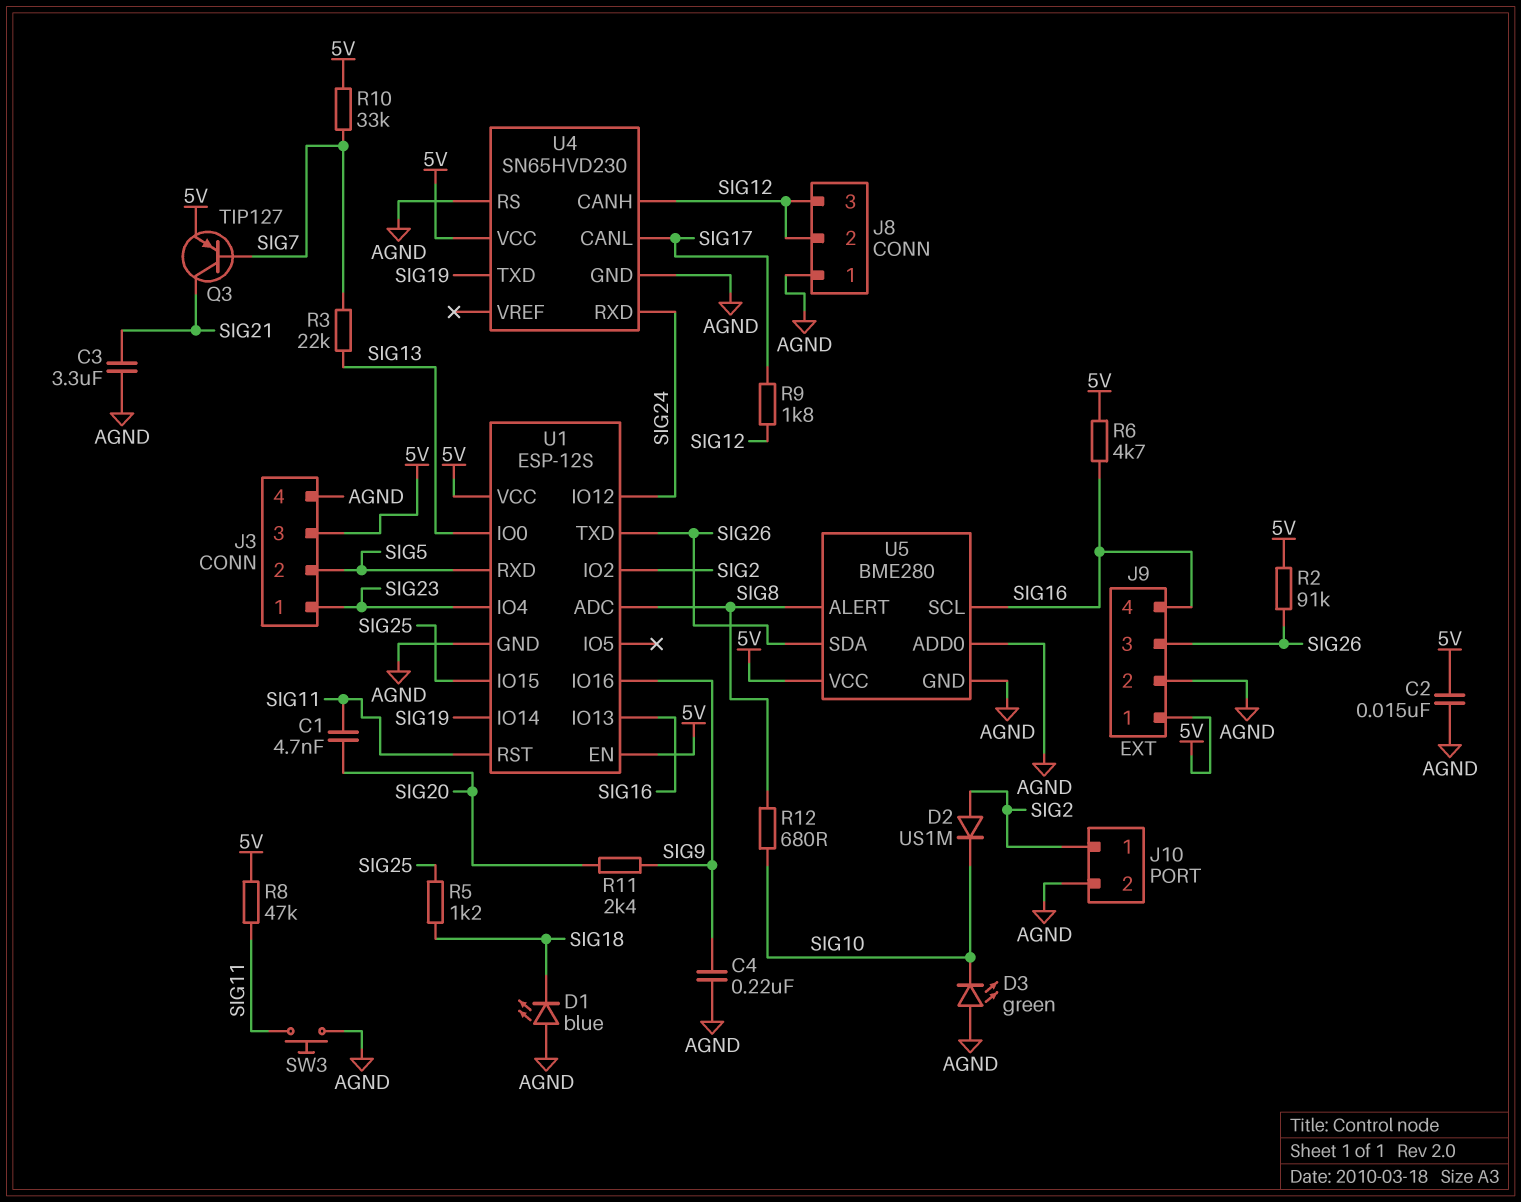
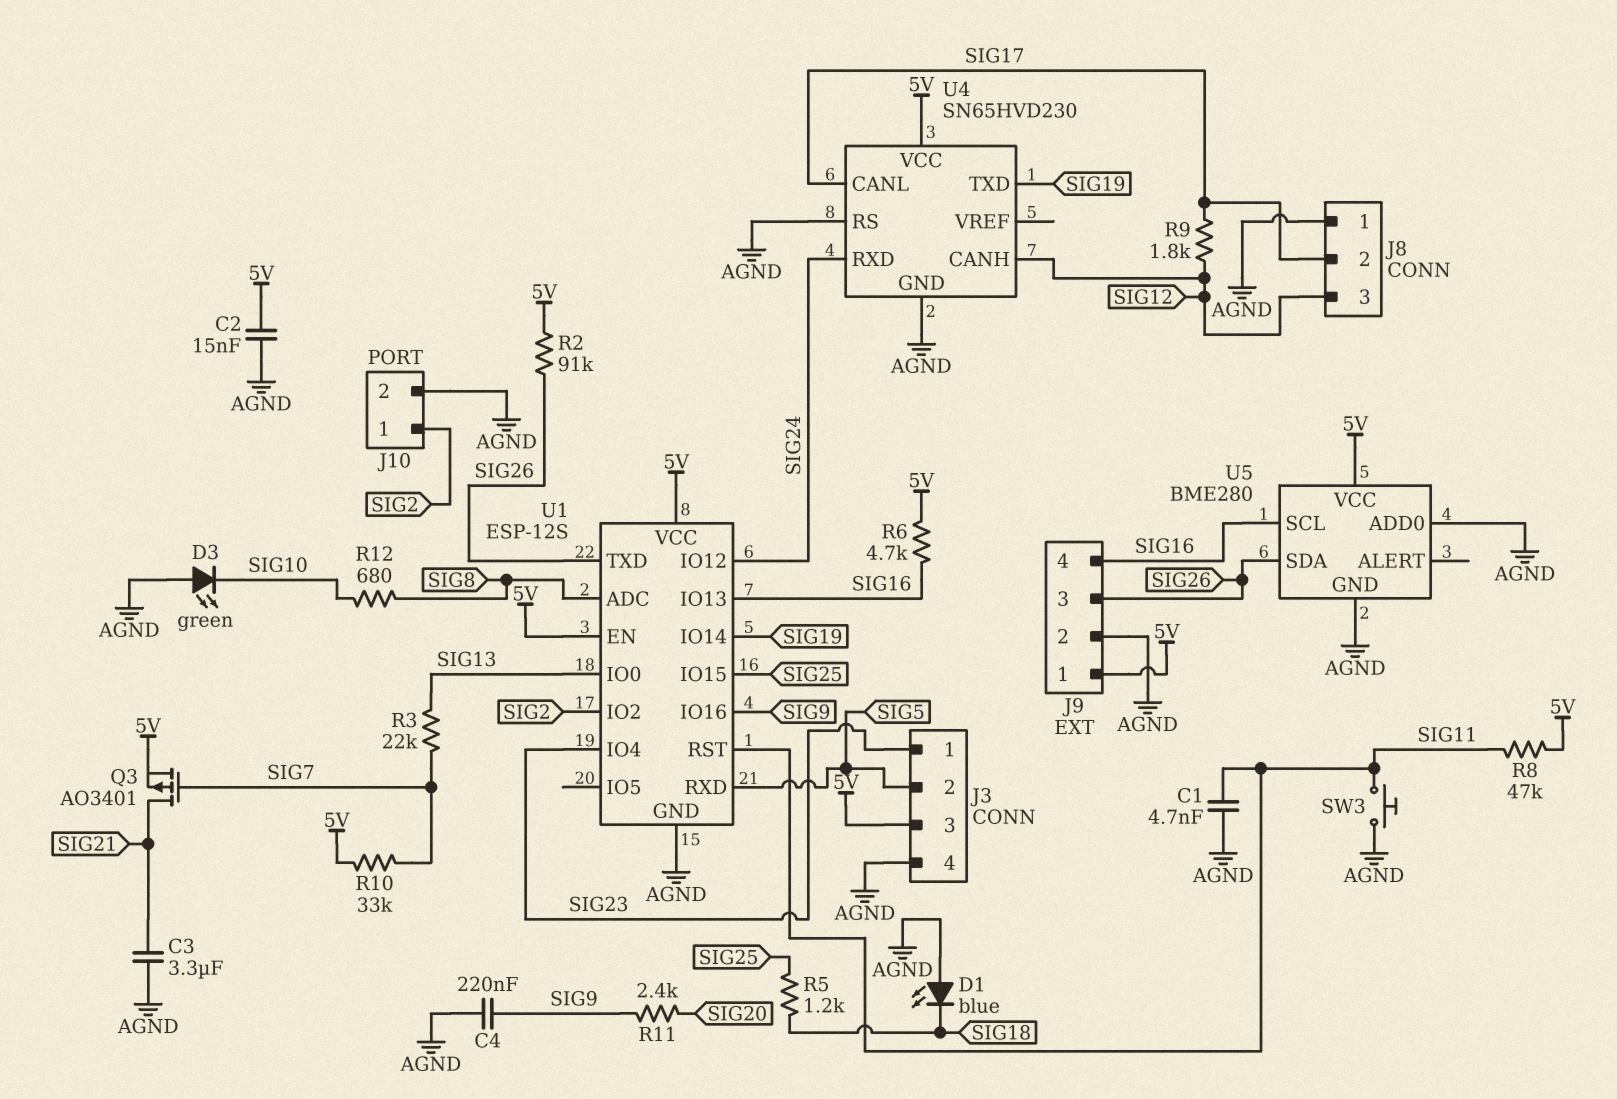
C1: 4.7nF (SIG11, SIG20) -> 4.7nF (AGND, SIG11)
D2: diode US1M (A SIG2, K SIG10) -> none
J8 pin 2: SIG12 -> SIG17
Q3: PNP TIP127 (B SIG7, C SIG21, E 5V) -> PMOS AO3401 (G SIG7, D SIG21, S 5V)
U5 pin ALERT: SIG8 -> none

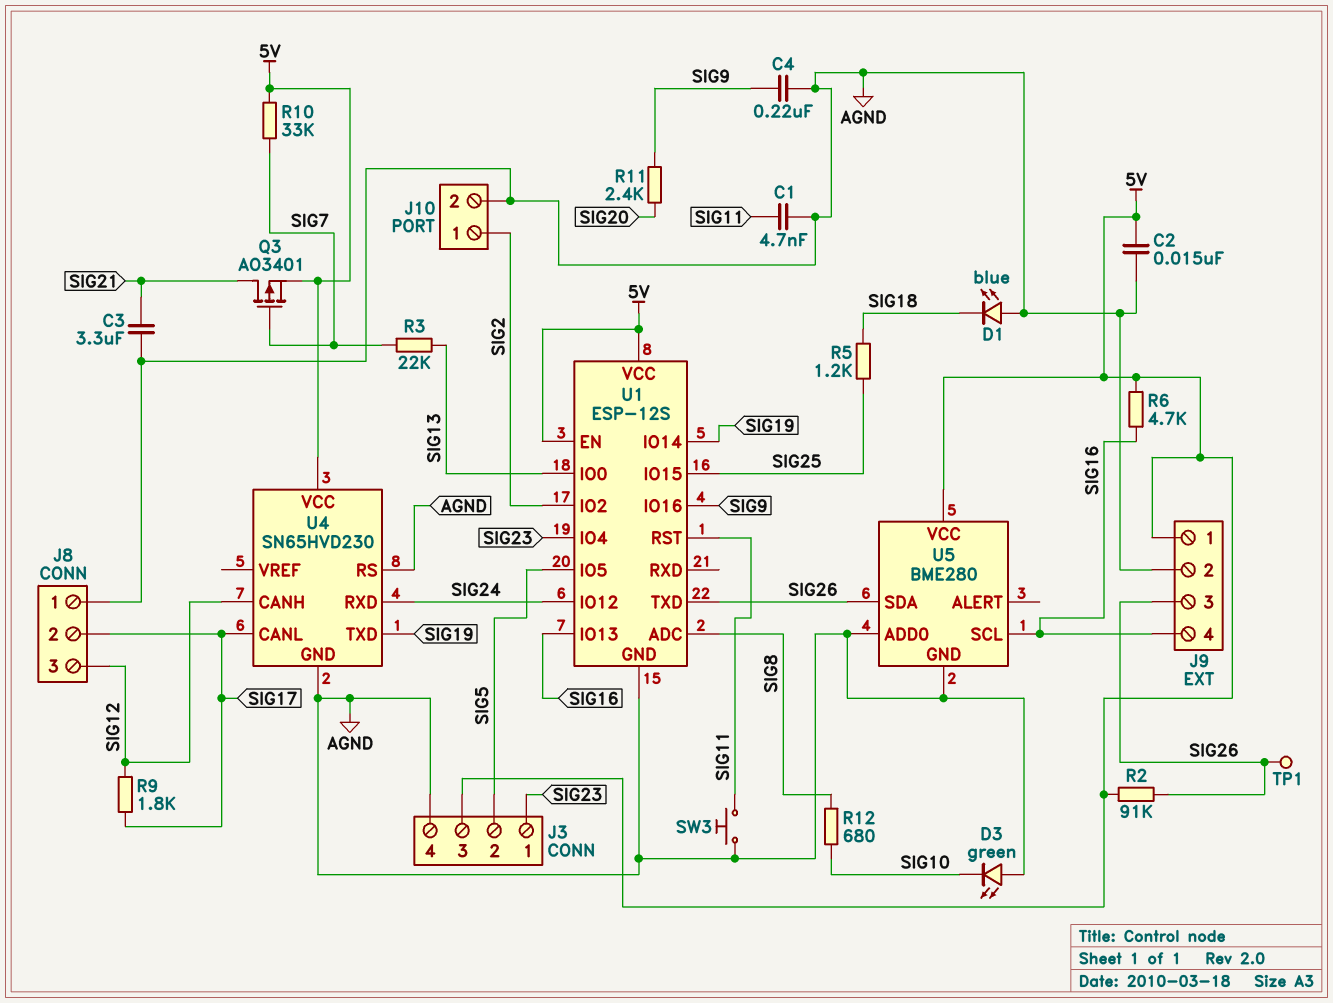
R8: 47k (5V, SIG11) -> none
TP1: none -> test point (SIG26)
U1 pin IO5: none -> SIG5
U1 pin RXD: SIG5 -> none

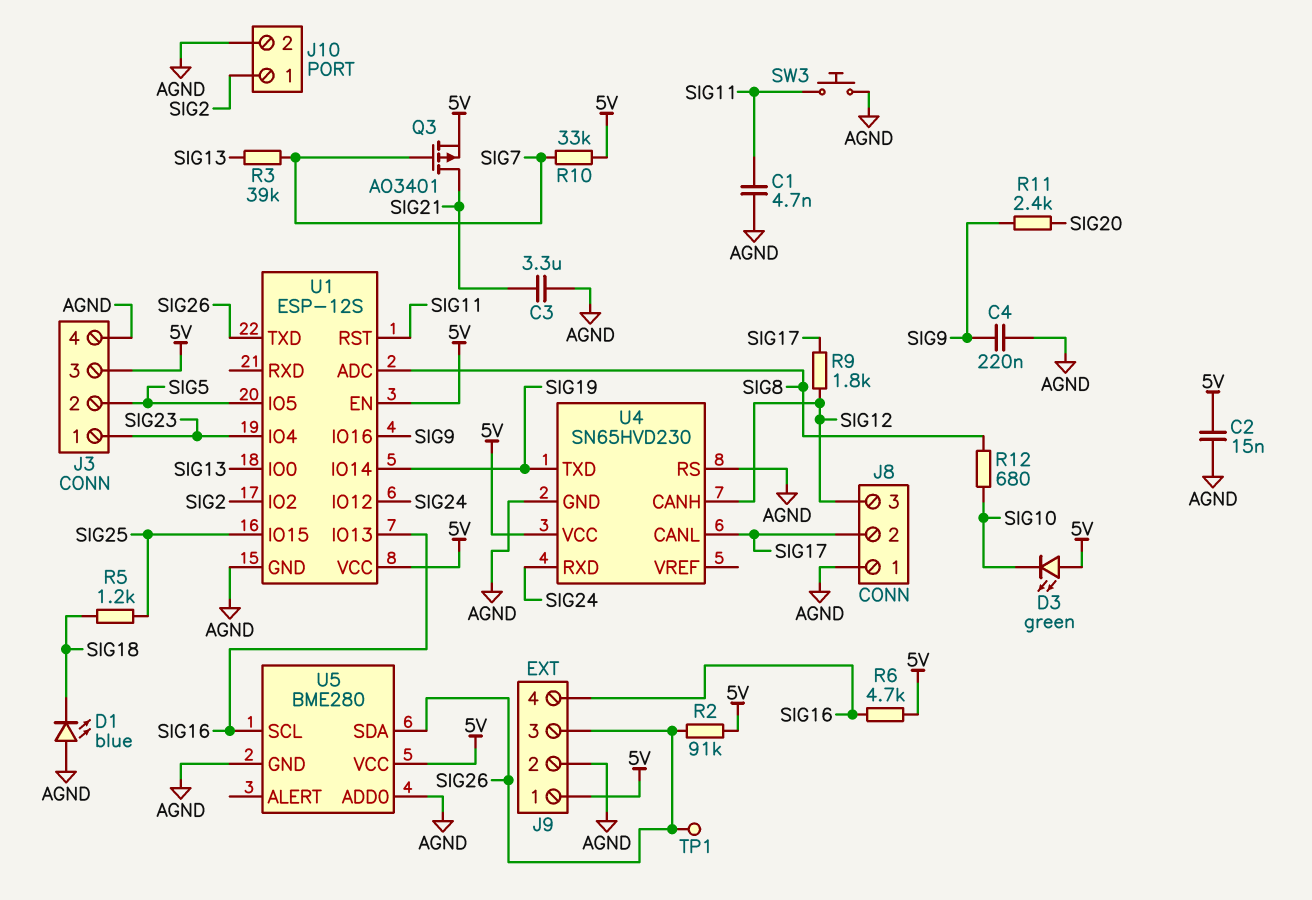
D3: LED green (A AGND, K SIG10) -> LED green (A 5V, K SIG10)
R3: 22k (SIG7, SIG13) -> 39k (SIG7, SIG13)

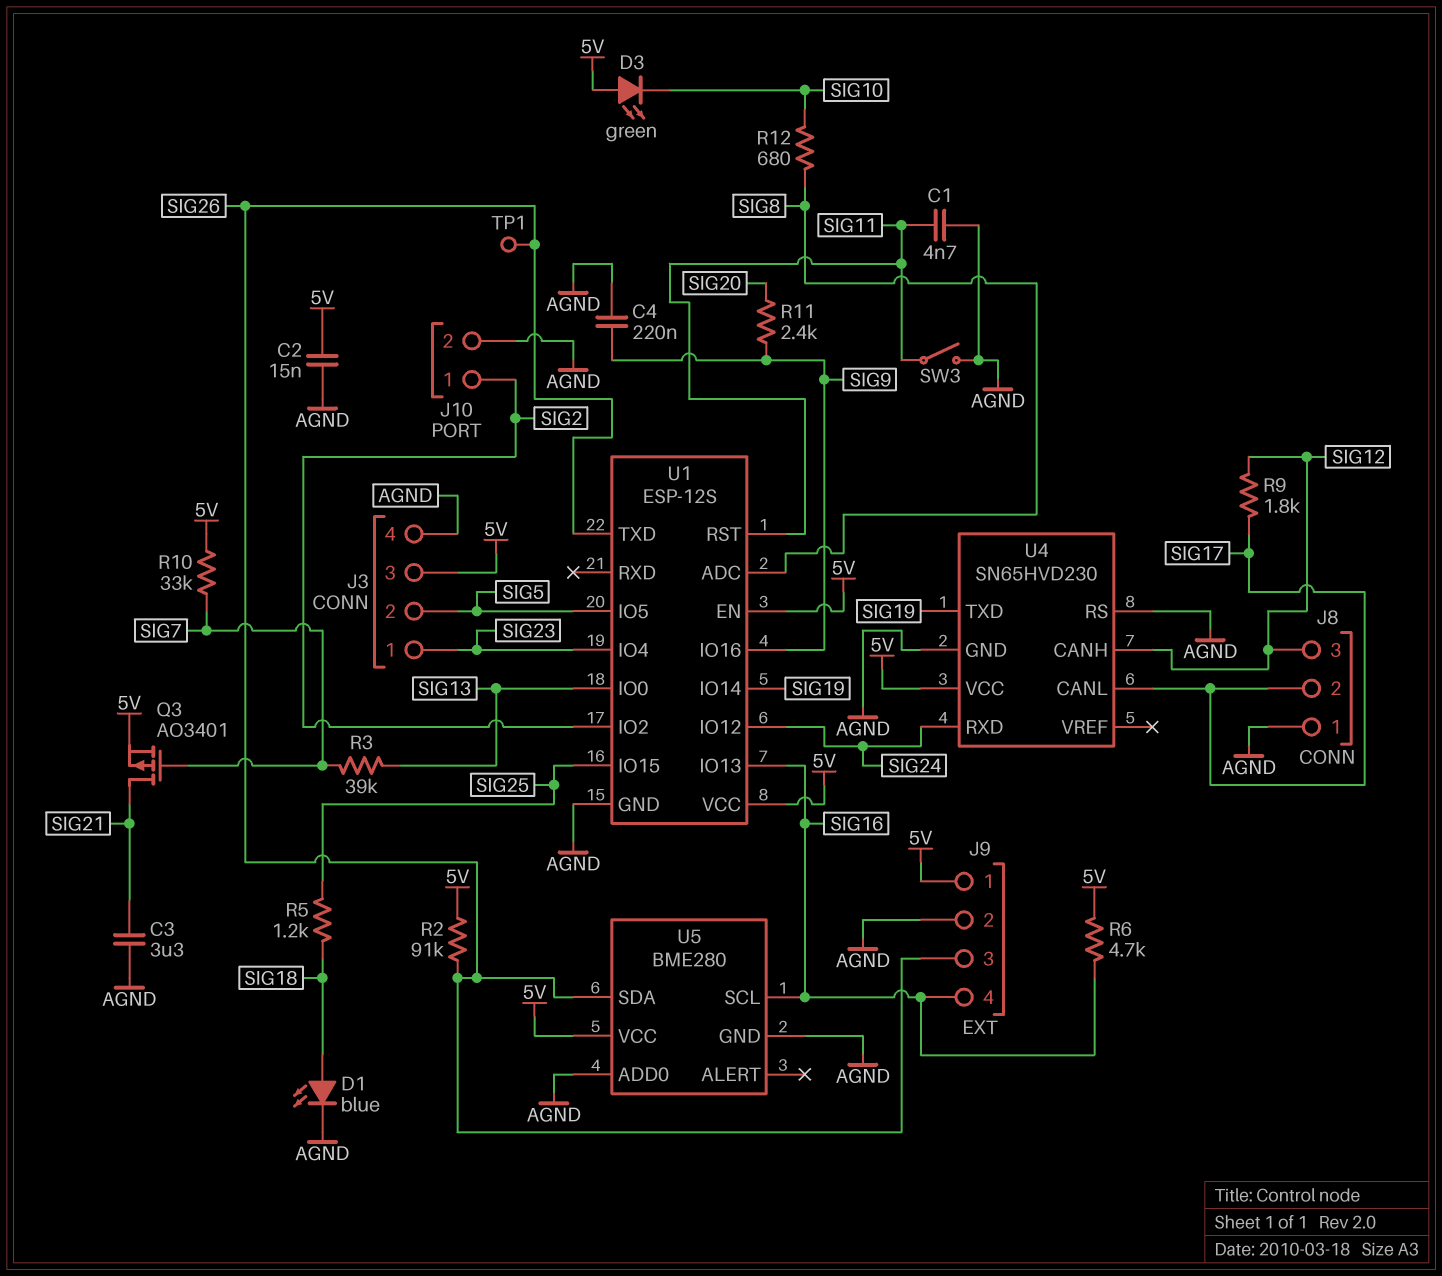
D1: LED blue (A AGND, K SIG18) -> LED blue (A SIG18, K AGND)
SW3: button (AGND, SIG11) -> switch (AGND, SIG11)

